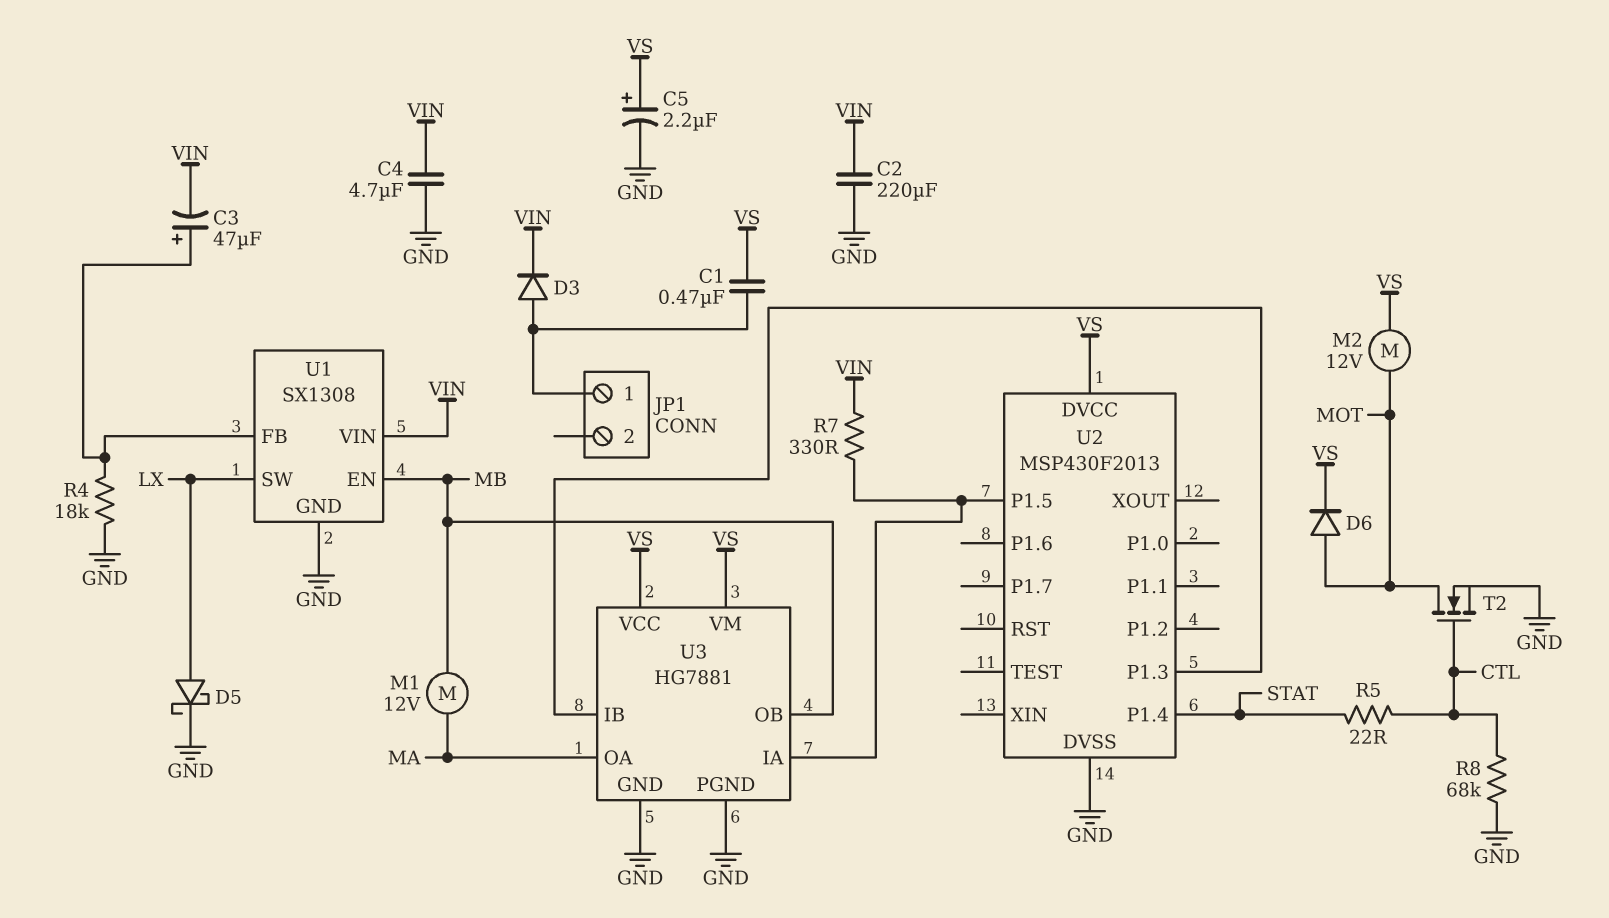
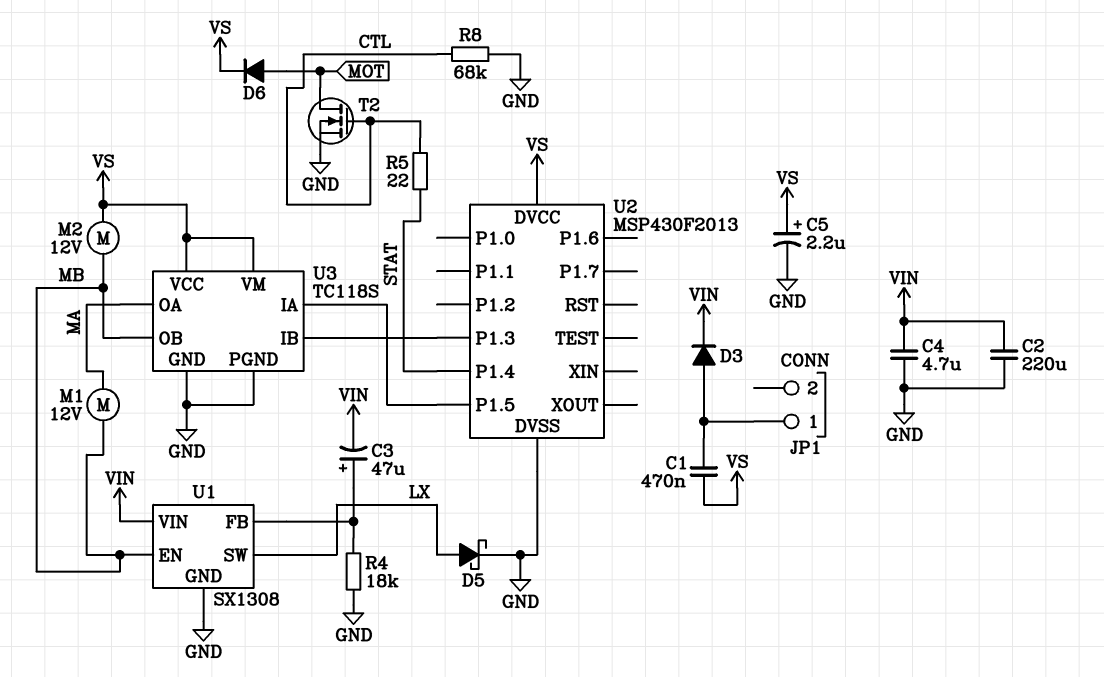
M2: motor 12V (MOT, VS) -> motor 12V (MB, VS)
R7: 330 (U2/P1.5, VIN) -> none
U3: HG7881 -> TC118S

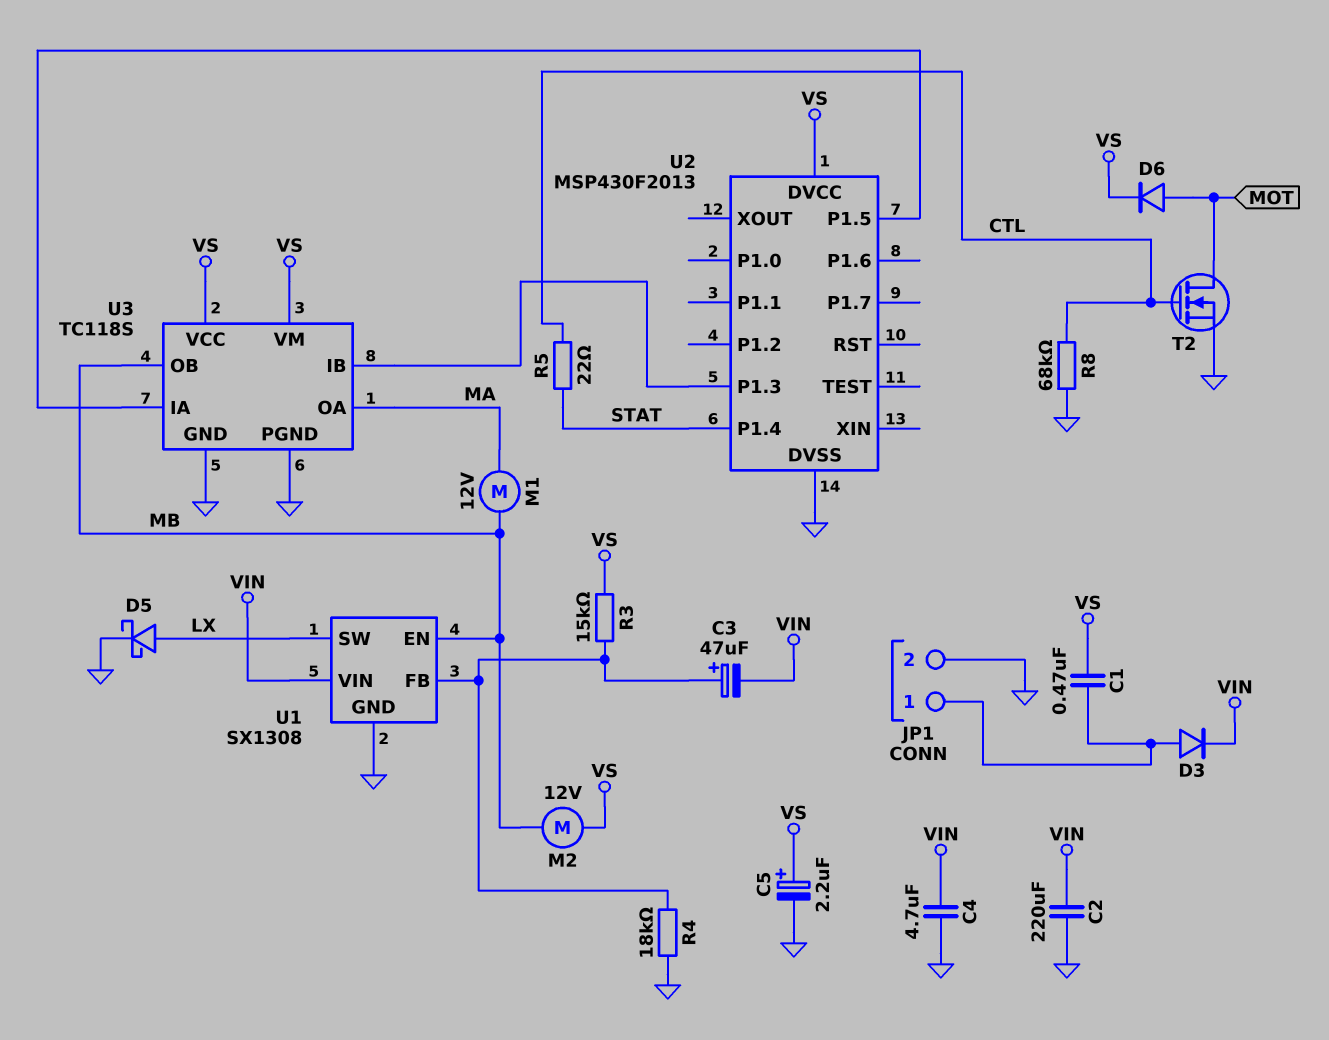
JP1 pin 2: none -> GND
R3: none -> 15k (U1/FB, VS)

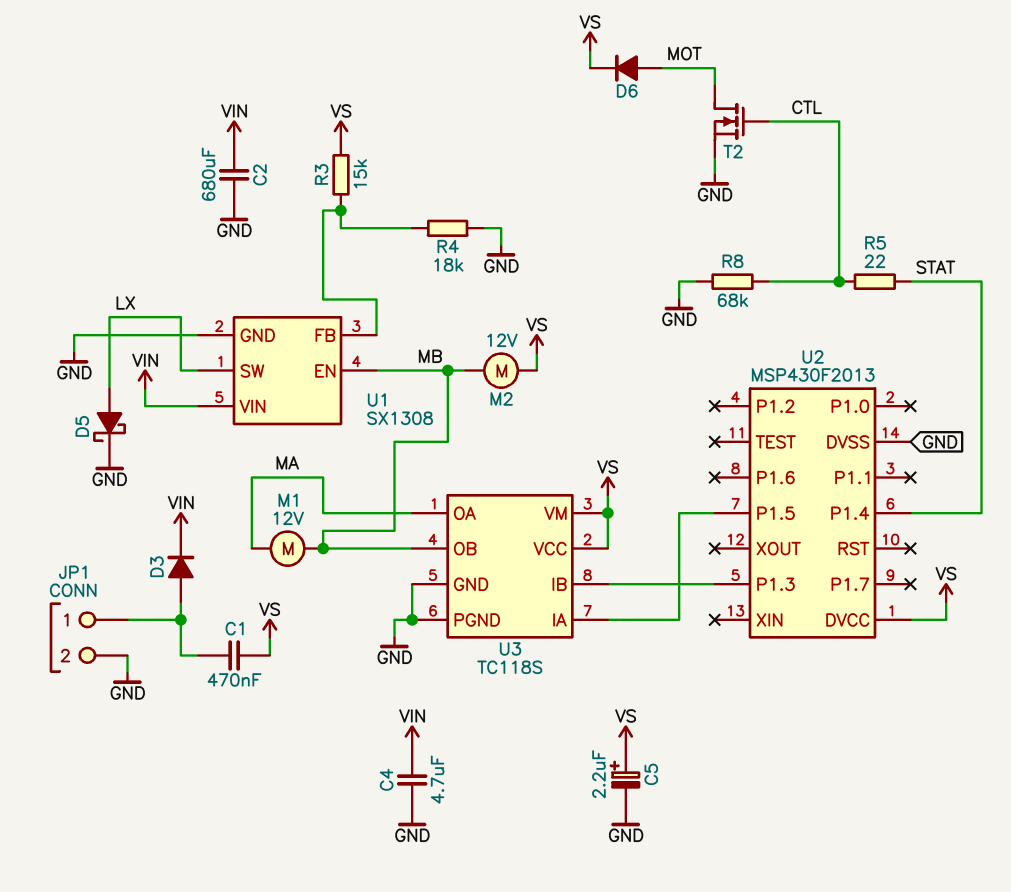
C2: 220uF (GND, VIN) -> 680uF (GND, VIN)
C3: 47uF (plus U1/FB, minus VIN) -> none

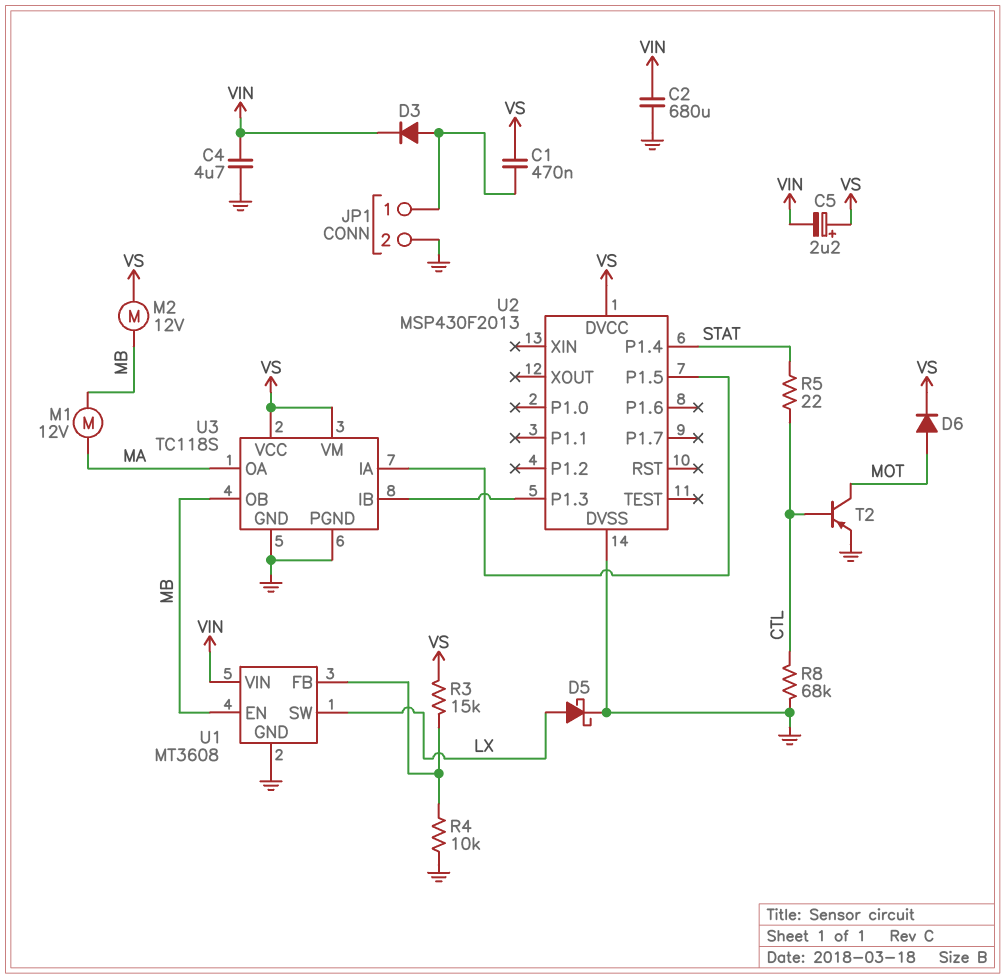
C5: 2.2uF (plus VS, minus GND) -> 2.2uF (plus VS, minus VIN)
R4: 18k (GND, U1/FB) -> 10k (GND, U1/FB)
T2: NMOS (G CTL, D MOT, S GND) -> PNP (B CTL, C MOT, E GND)
U1: SX1308 -> MT3608

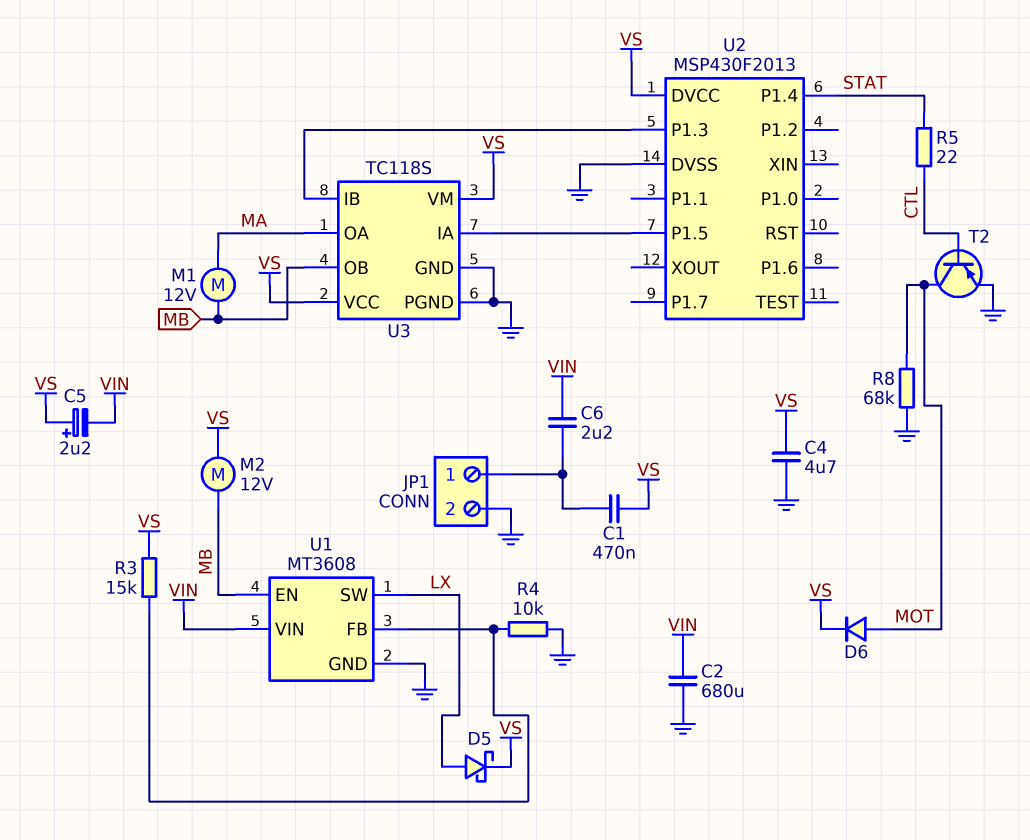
C4: 4.7uF (GND, VIN) -> 4.7uF (GND, VS)
C6: none -> 2.2uF (JP1/1, VIN)
D3: diode (A JP1/1, K VIN) -> none
D5: schottky (A LX, K GND) -> schottky (A LX, K VS)
R8: 68k (CTL, GND) -> 68k (GND, MOT)

